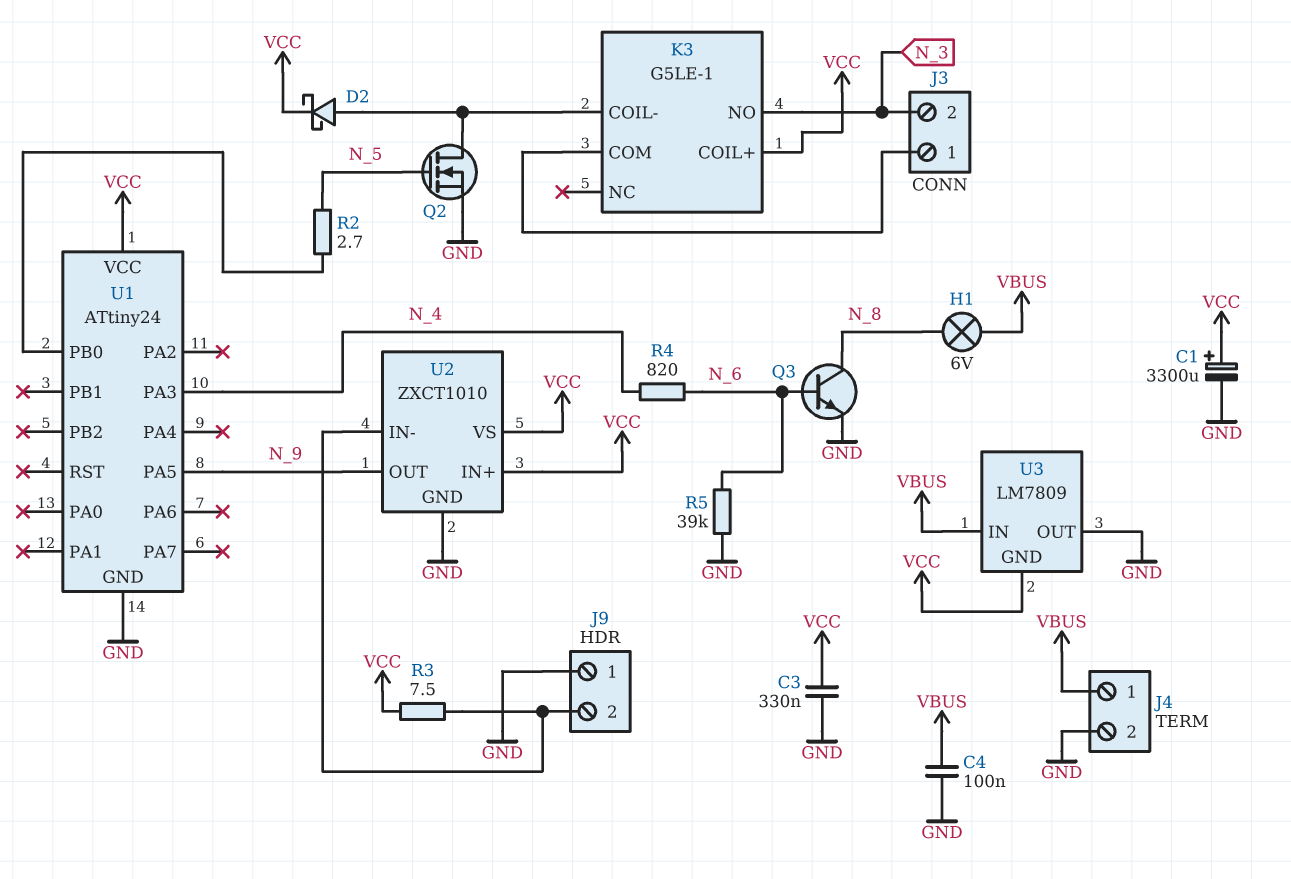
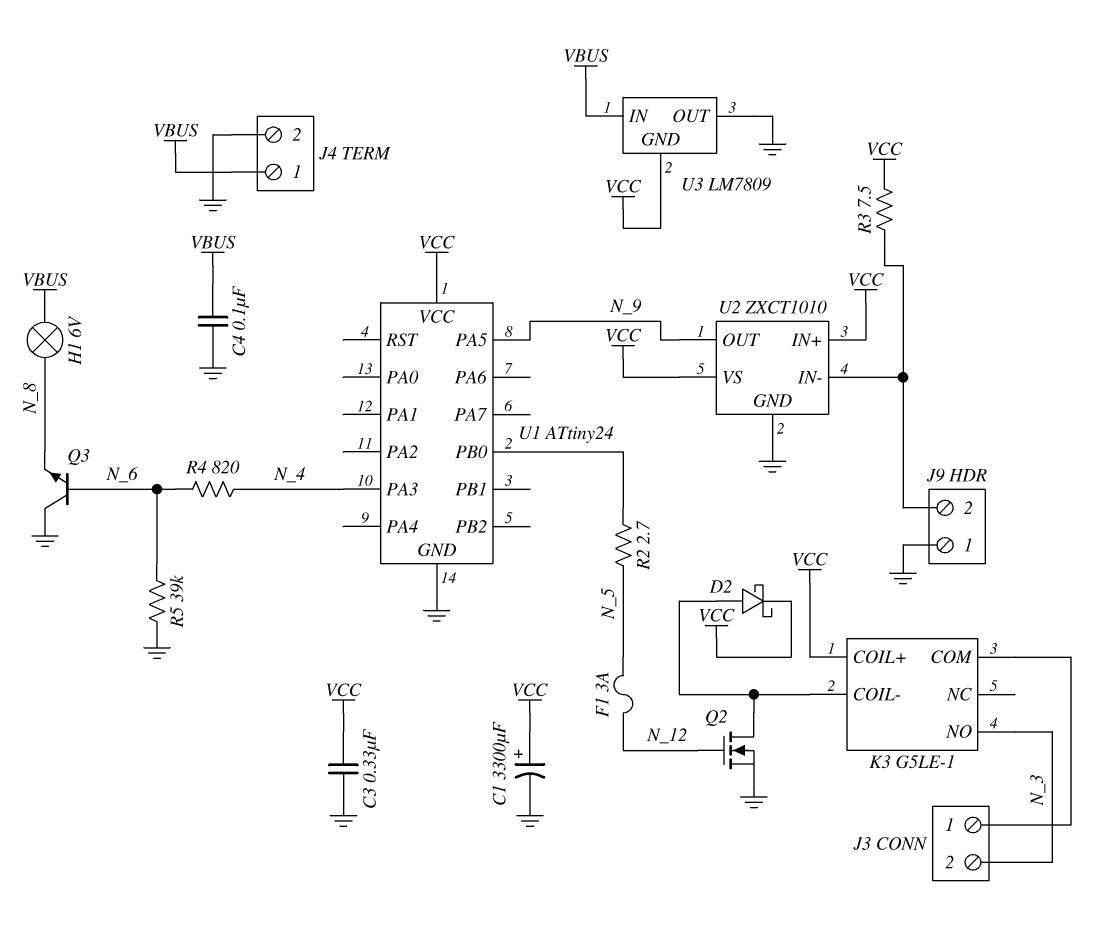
F1: none -> 3A (N_5, N_12)
Q2: NMOS (G N_5, D K3/COIL-, S GND) -> NMOS (G N_12, D K3/COIL-, S GND)
Q3: NPN (B N_6, C N_8, E GND) -> NPN (B N_6, C GND, E N_8)

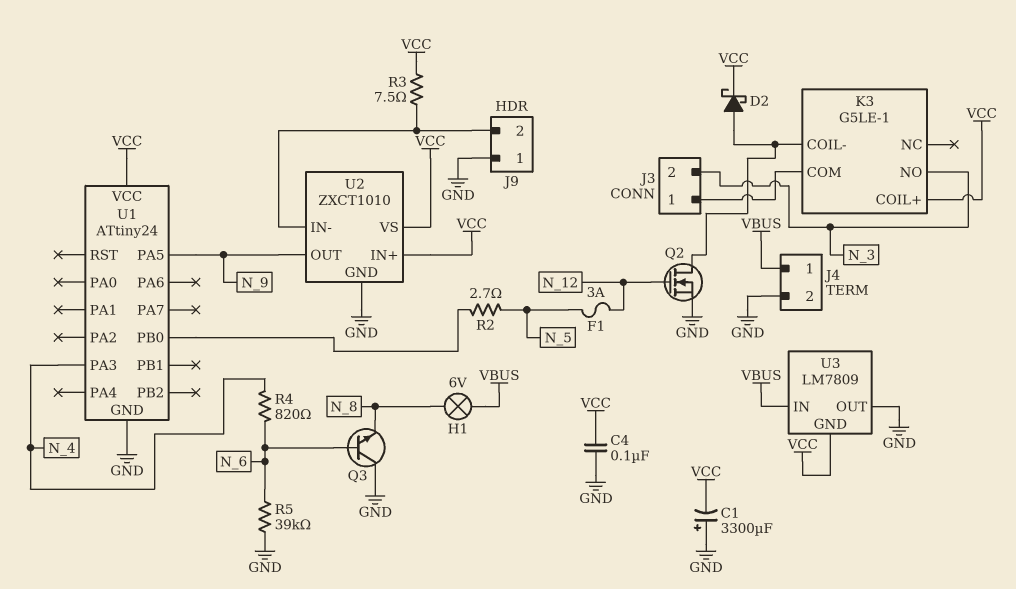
C1: 3300uF (plus VCC, minus GND) -> 3300uF (plus GND, minus VCC)
C3: 330nF (GND, VCC) -> none
C4: 100nF (GND, VBUS) -> 100nF (GND, VCC)

